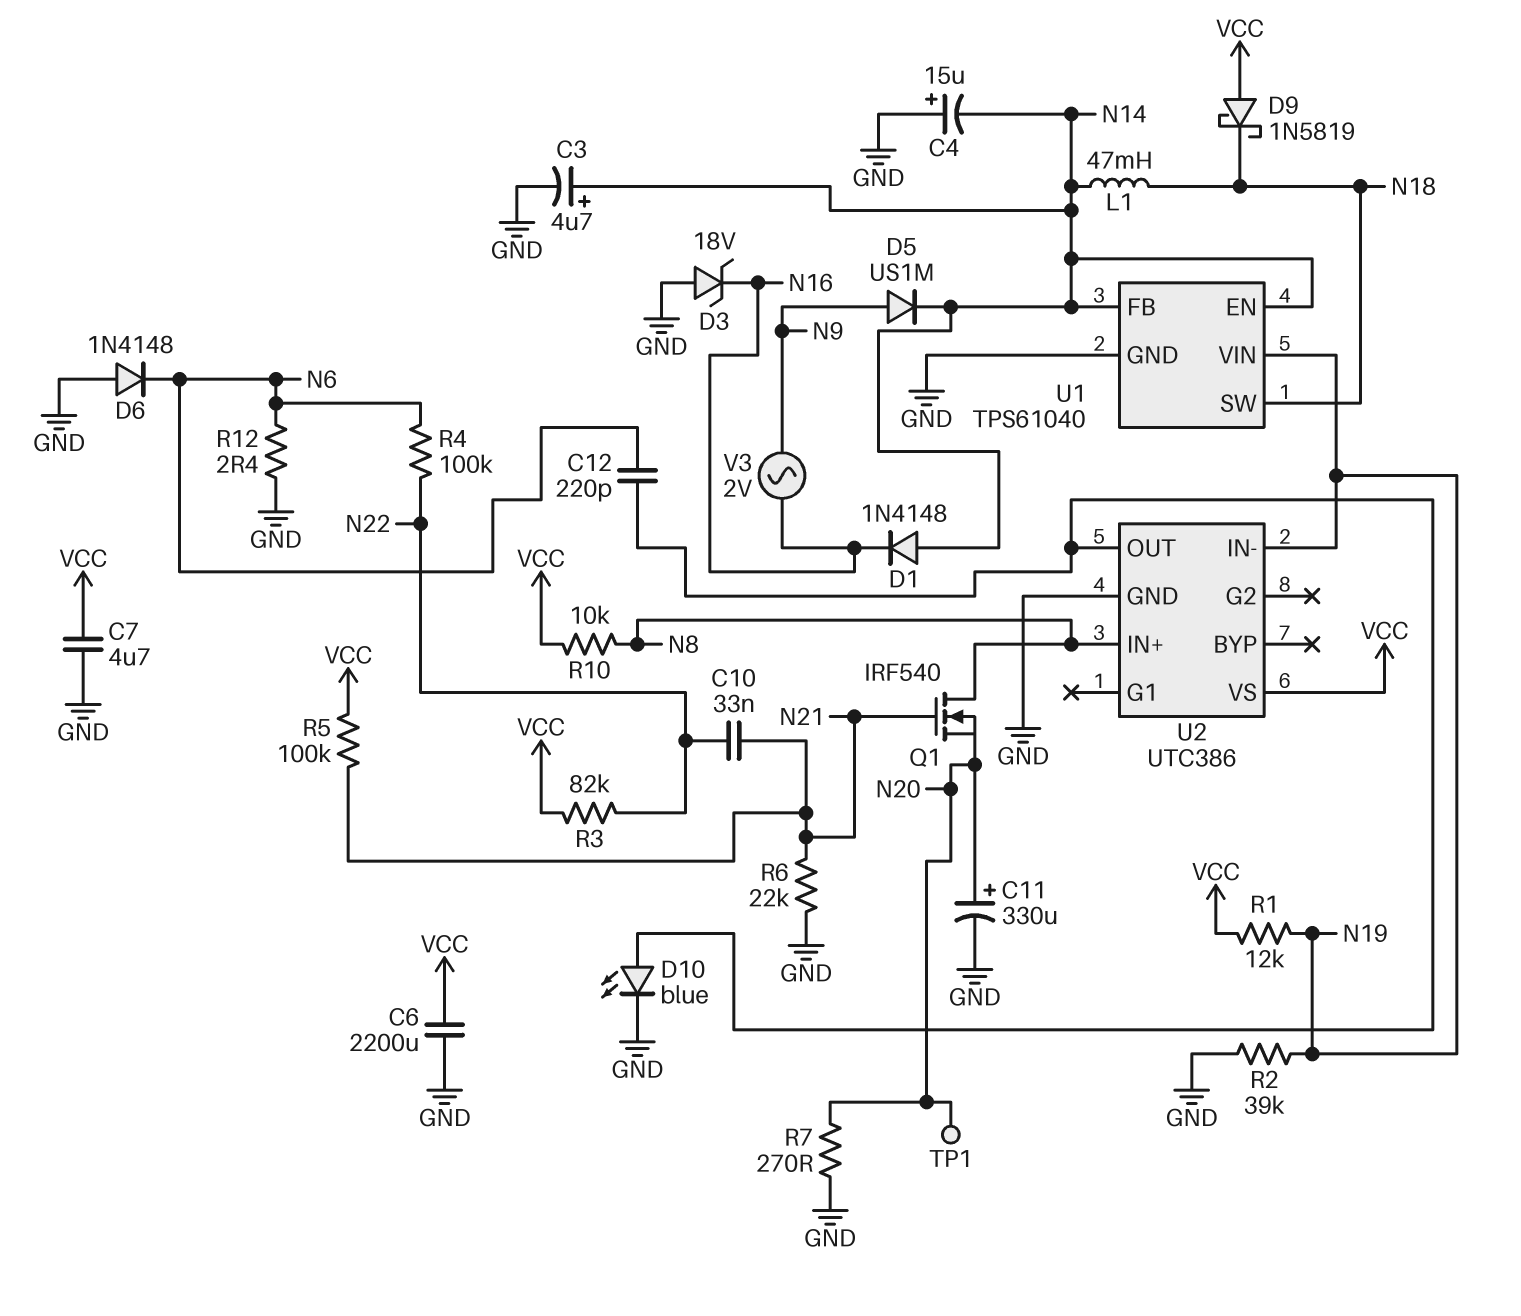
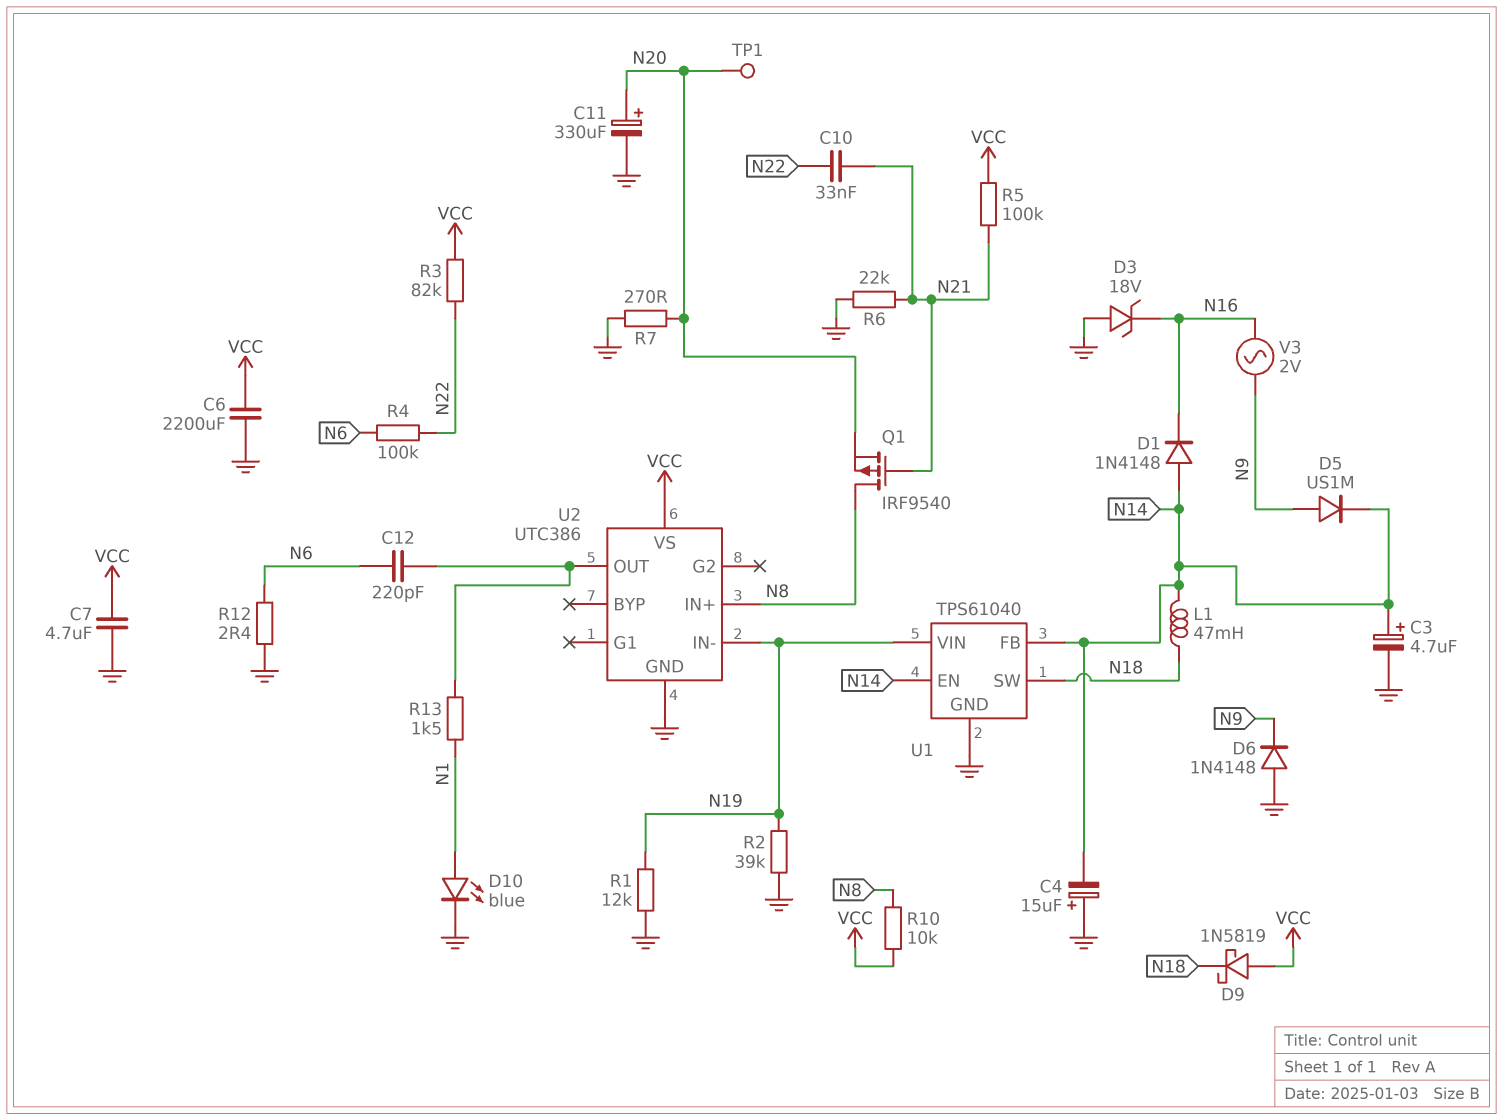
D6: diode 1N4148 (A GND, K N6) -> diode 1N4148 (A GND, K N9)
D10: LED blue (A U2/OUT, K GND) -> LED blue (A N1, K GND)
Q1: NMOS IRF540 (G N21, D N8, S N20) -> PMOS IRF9540 (G N21, D N8, S N20)
R1: 12k (N19, VCC) -> 12k (GND, N19)
R13: none -> 1.5k (N1, U2/OUT)

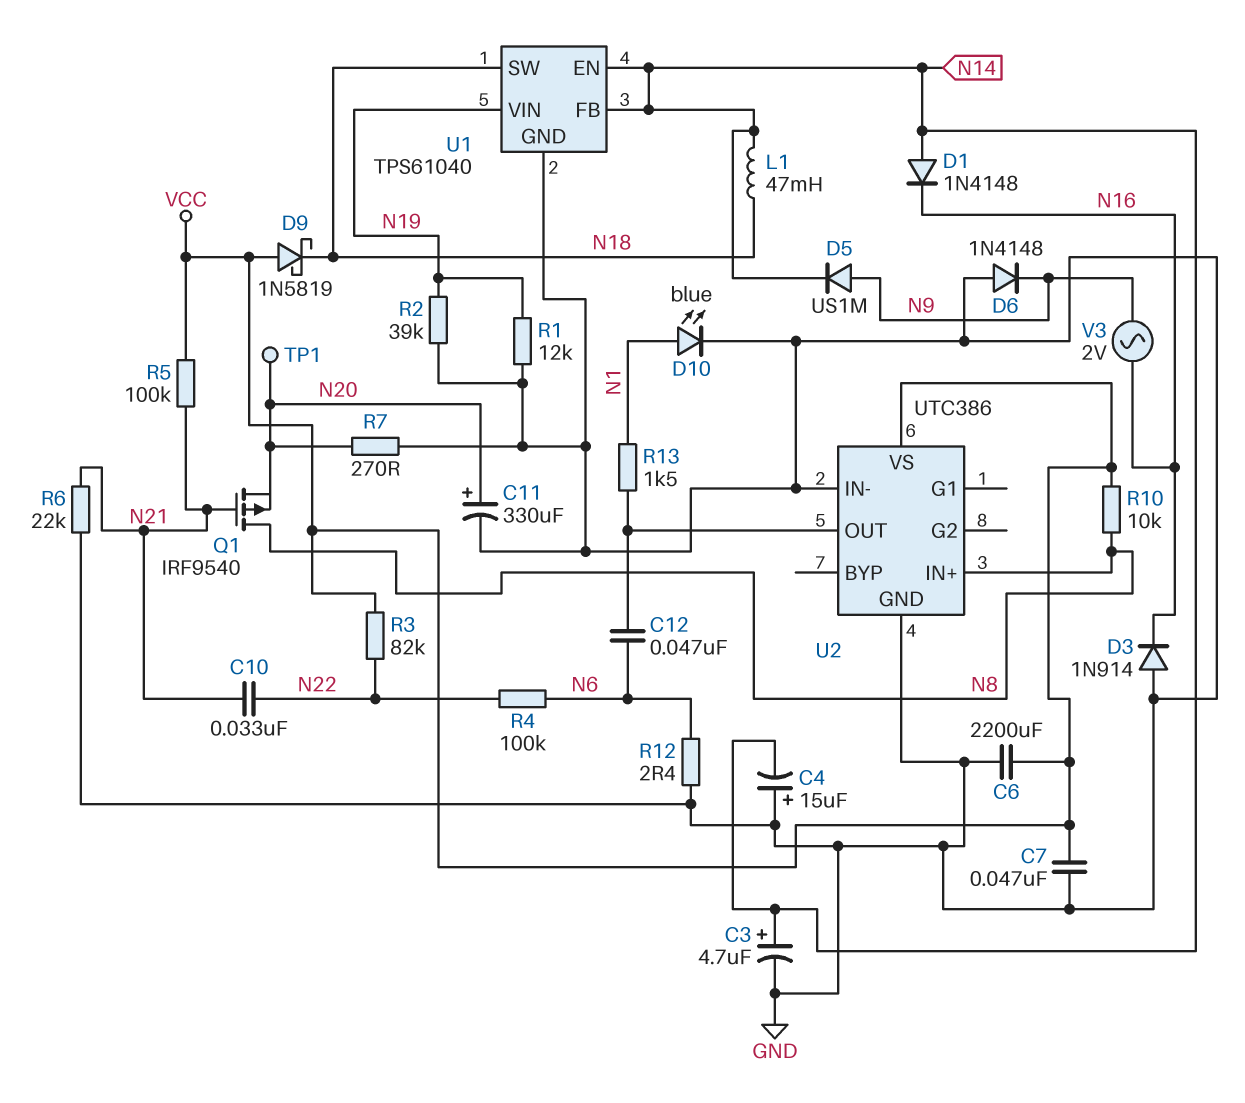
C7: 4.7uF (GND, VCC) -> 47nF (GND, VCC)
C12: 220pF (N6, U2/OUT) -> 47nF (N6, U2/OUT)
D3: zener 18V (A GND, K N16) -> diode 1N914 (A GND, K N16)
U2 pin IN-: N19 -> GND

